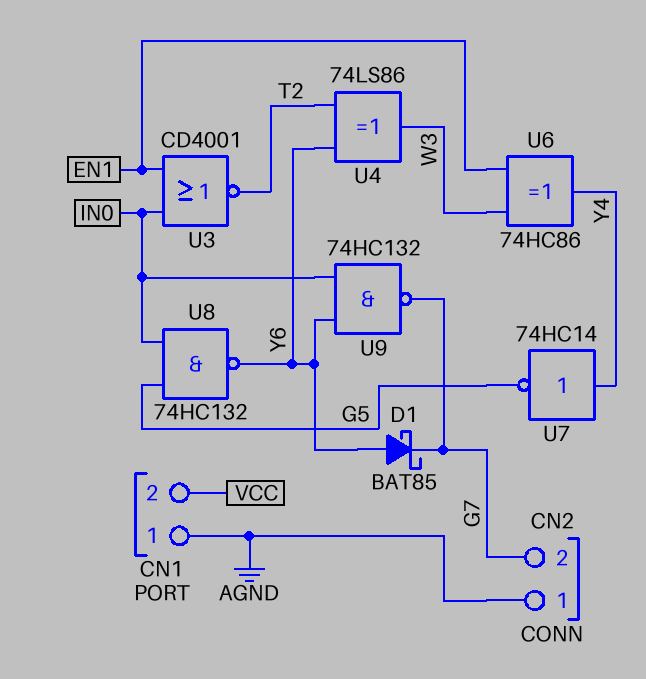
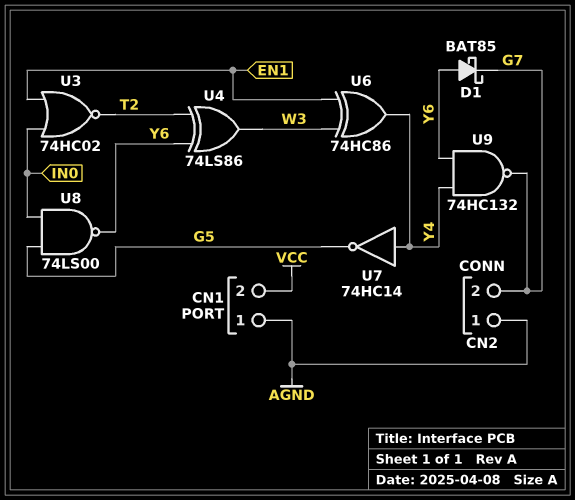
U3: NOR CD4001 (in EN1, in IN0, out T2) -> NOR 74HC02 (in EN1, in IN0, out T2)
U8: NAND 74HC132 (in G5, in IN0, out Y6) -> NAND 74LS00 (in G5, in IN0, out Y6)
U9: NAND 74HC132 (in IN0, in Y6, out G7) -> NAND 74HC132 (in Y4, in Y6, out G7)

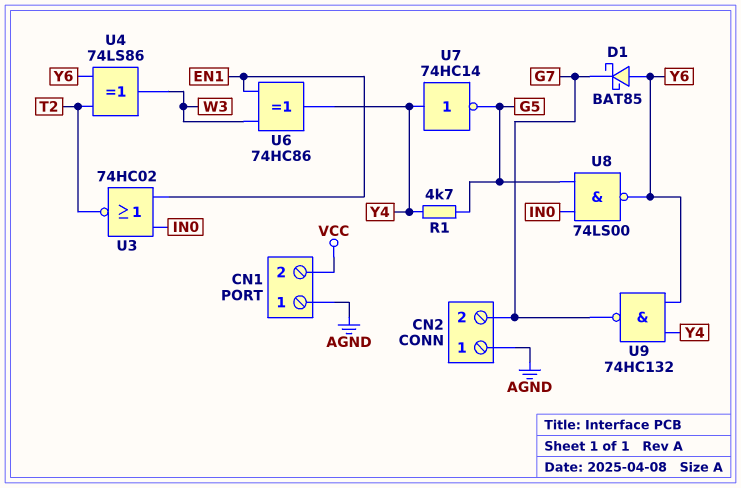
R1: none -> 4.7k (G5, Y4)

